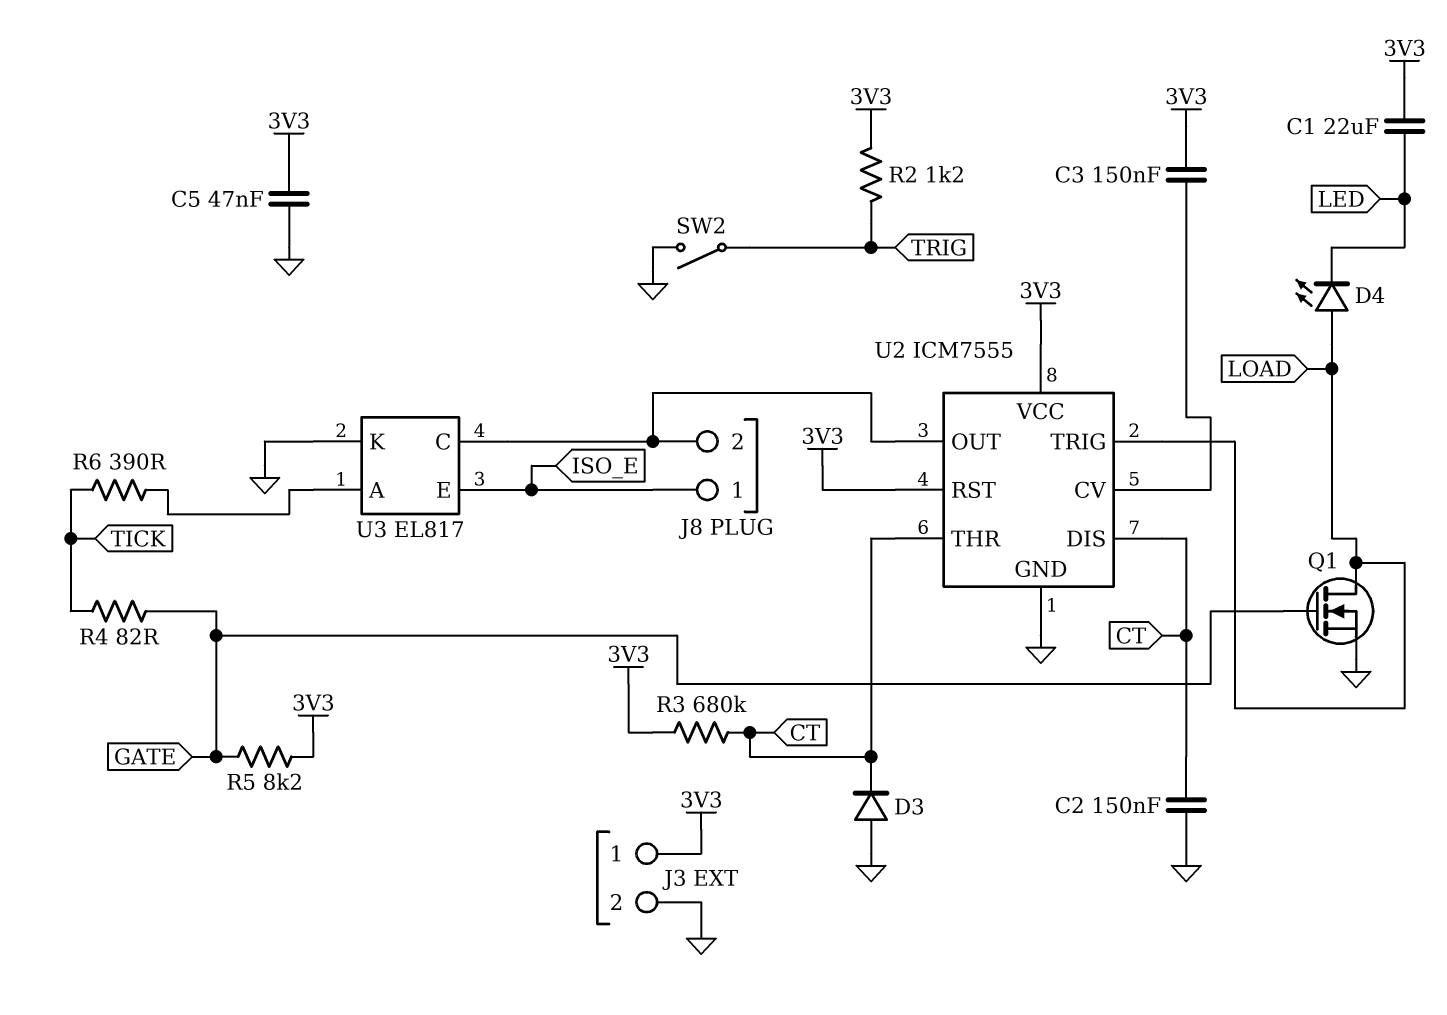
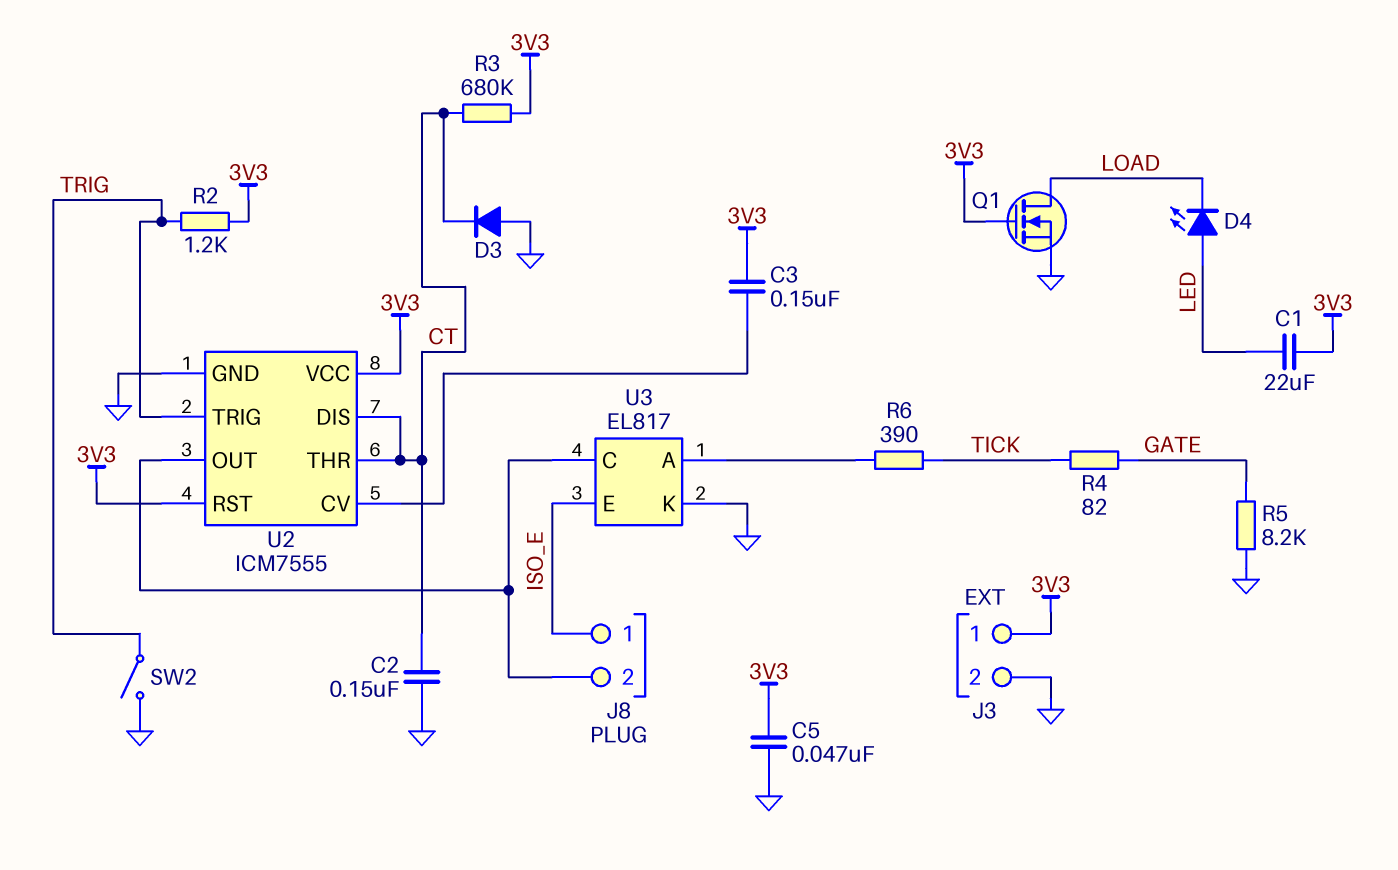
D4: LED (A LOAD, K LED) -> LED (A LED, K LOAD)
Q1: NMOS (G GATE, D LOAD, S GND) -> NMOS (G 3V3, D LOAD, S GND)
R5: 8.2k (3V3, GATE) -> 8.2k (GATE, GND)
U2 pin TRIG: LOAD -> TRIG

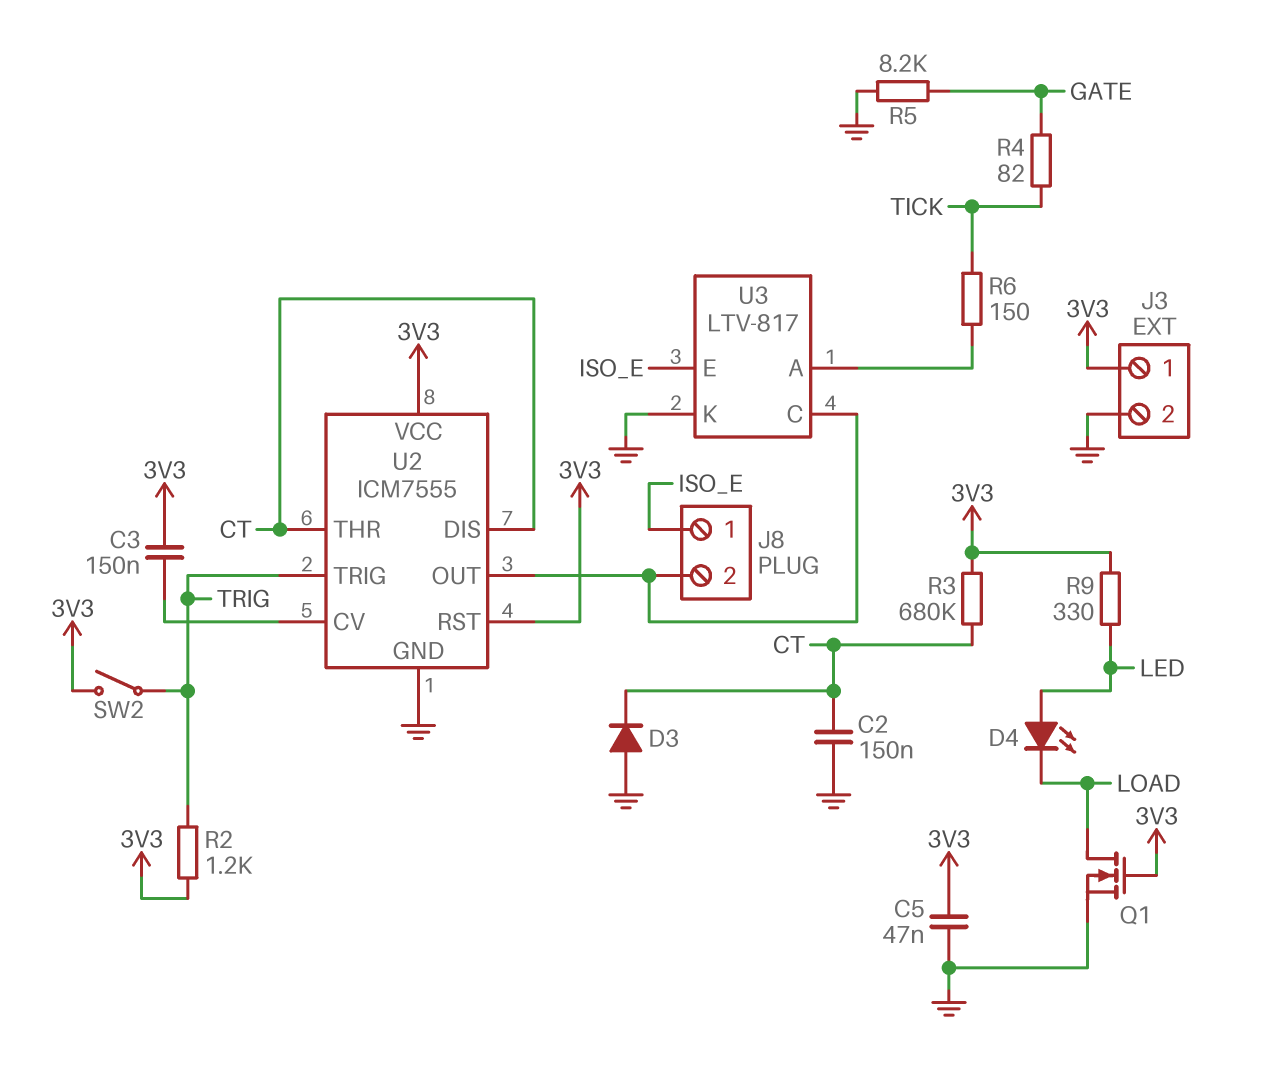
C1: 22uF (3V3, LED) -> none
R6: 390 (TICK, U3/A) -> 150 (TICK, U3/A)
R9: none -> 330 (3V3, LED)
SW2: switch (GND, TRIG) -> switch (3V3, TRIG)
U3: EL817 -> LTV-817

